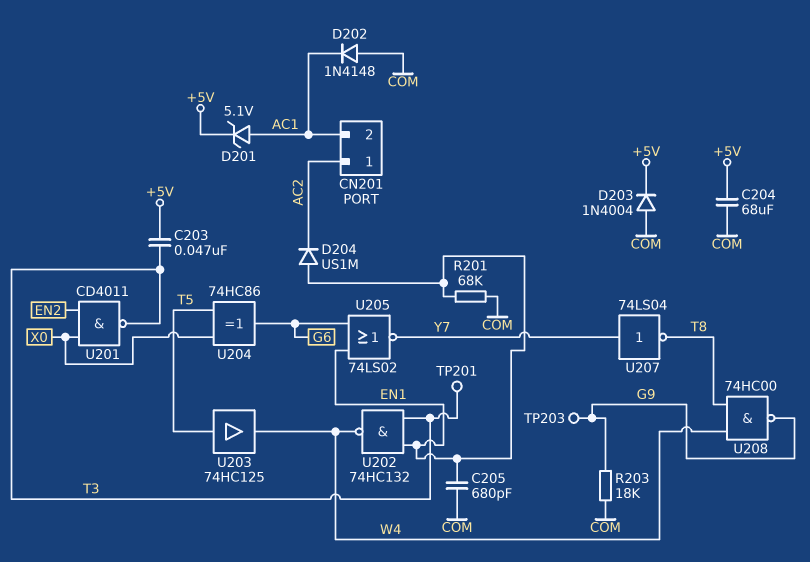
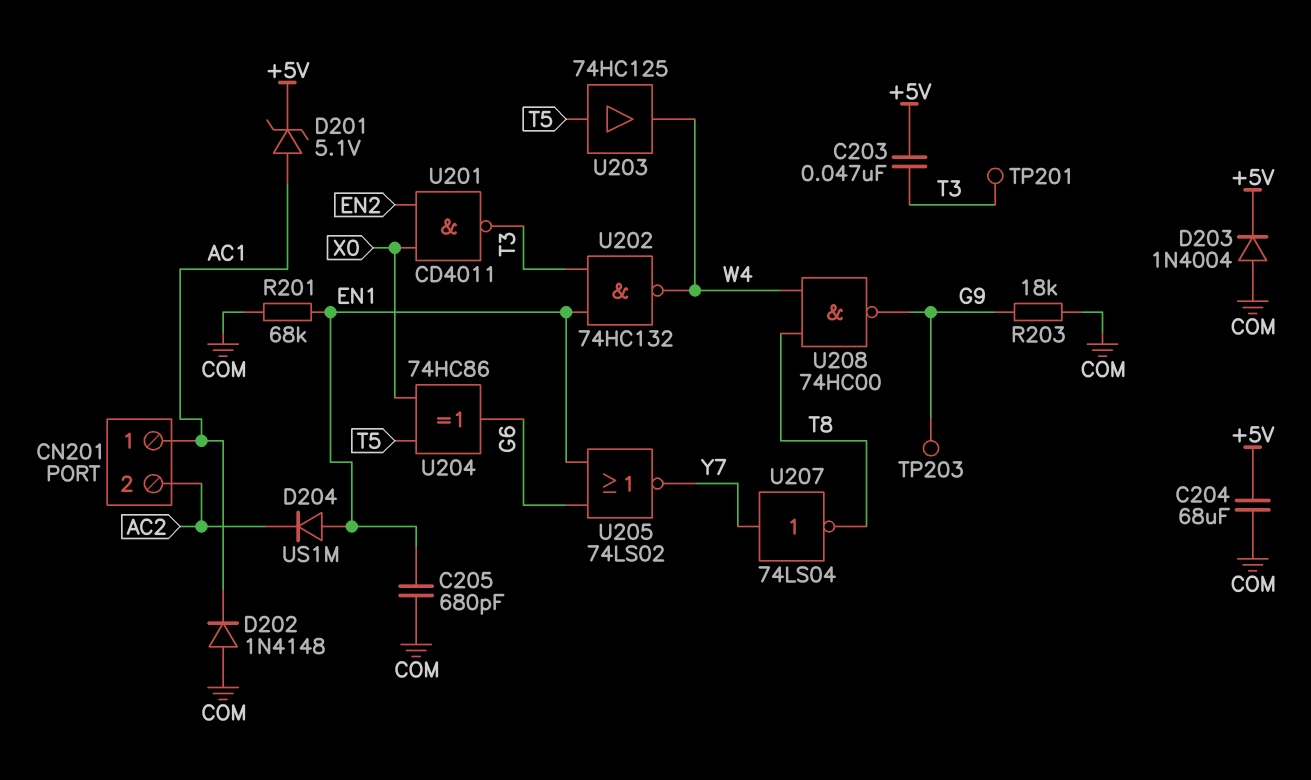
CN201 pin 1: AC2 -> AC1
CN201 pin 2: AC1 -> AC2

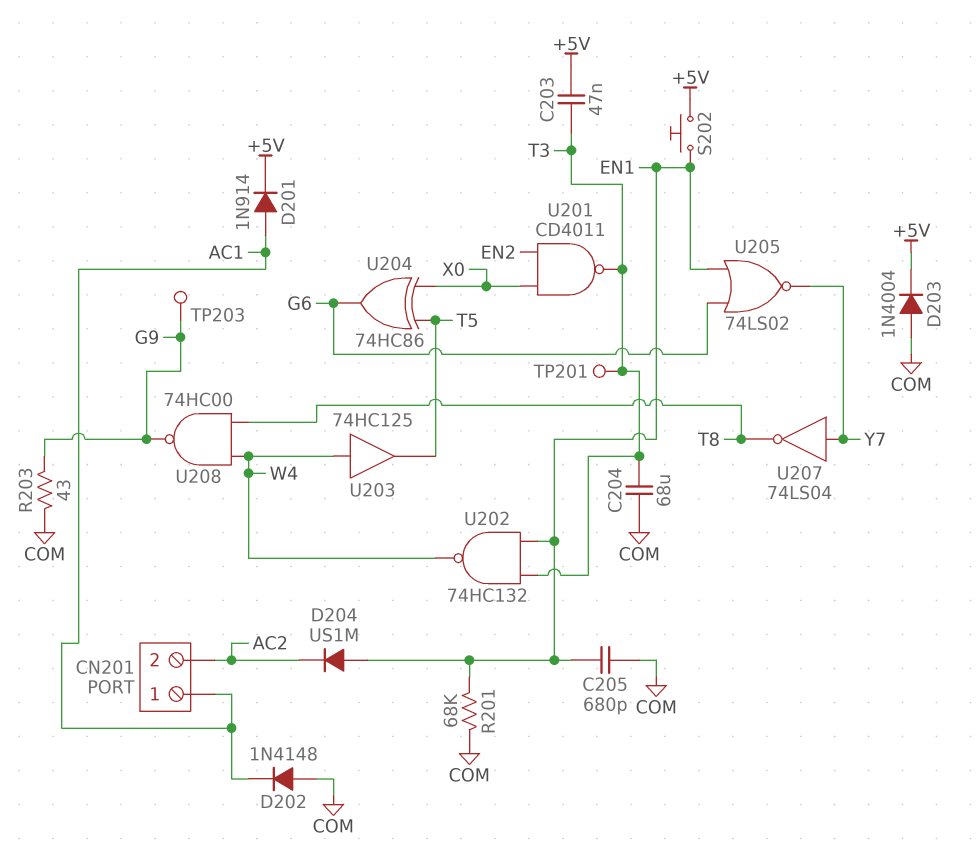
C204: 68uF (+5V, COM) -> 68uF (COM, T3)
D201: zener 5.1V (A AC1, K +5V) -> diode 1N914 (A AC1, K +5V)
R203: 18k (COM, G9) -> 43 (COM, G9)
S202: none -> button (+5V, EN1)
U203: buffer 74HC125 (in T5, out W4) -> buffer 74HC125 (in W4, out T5)

